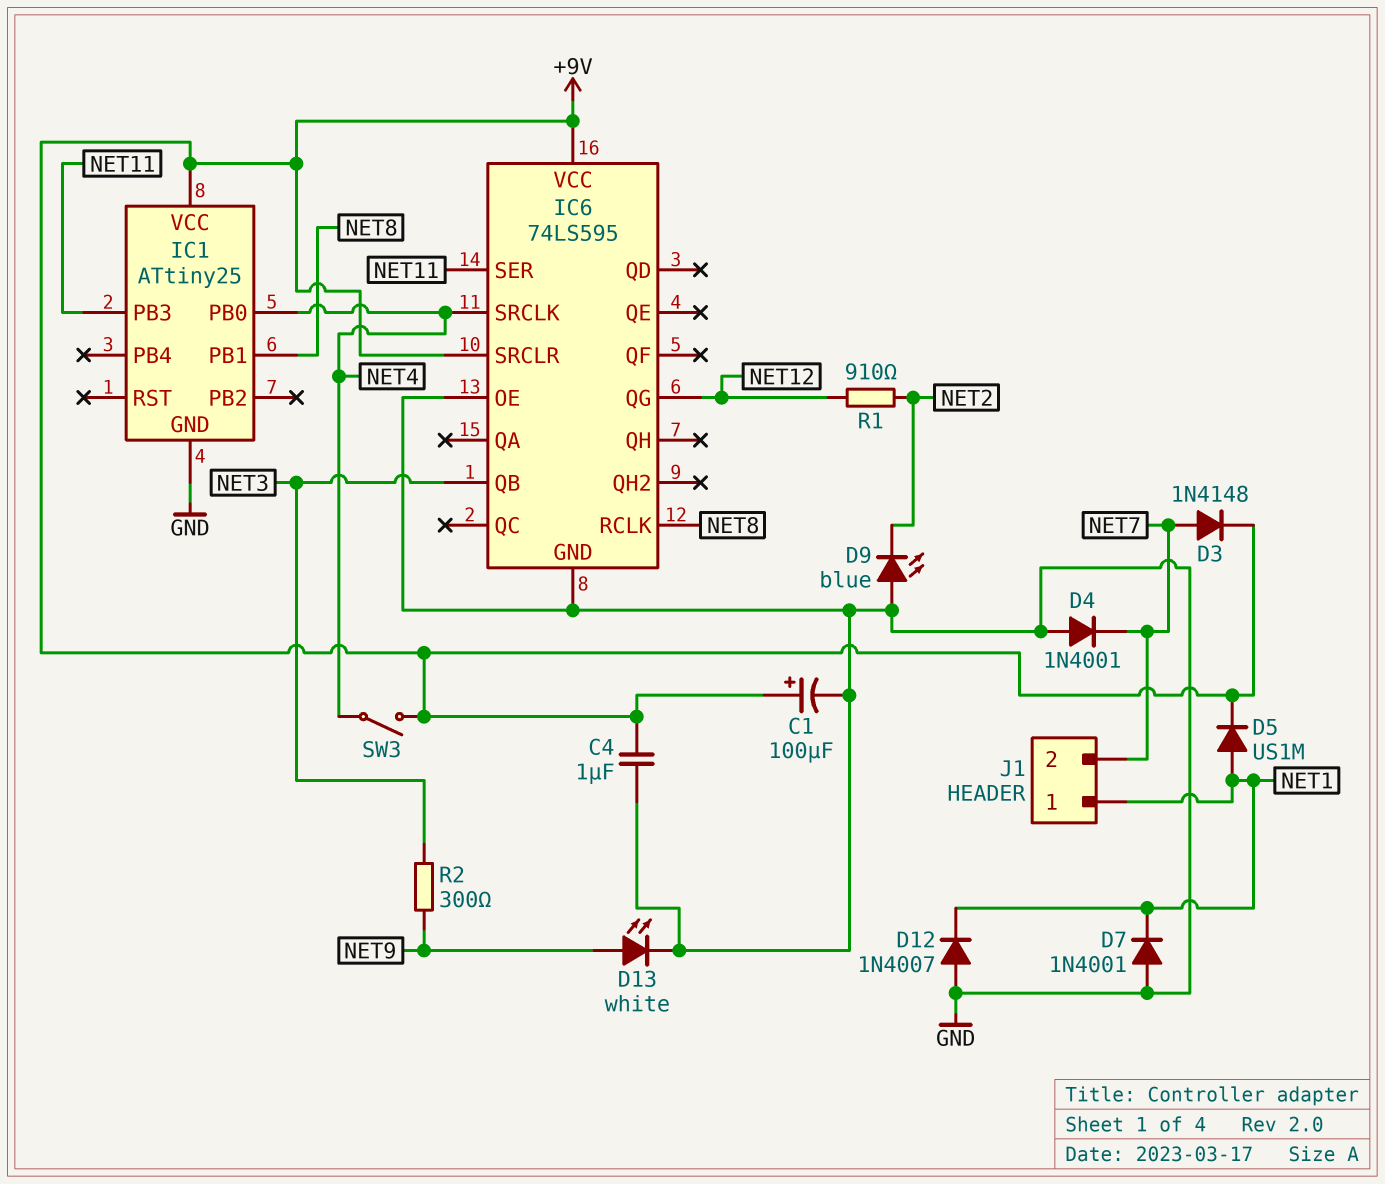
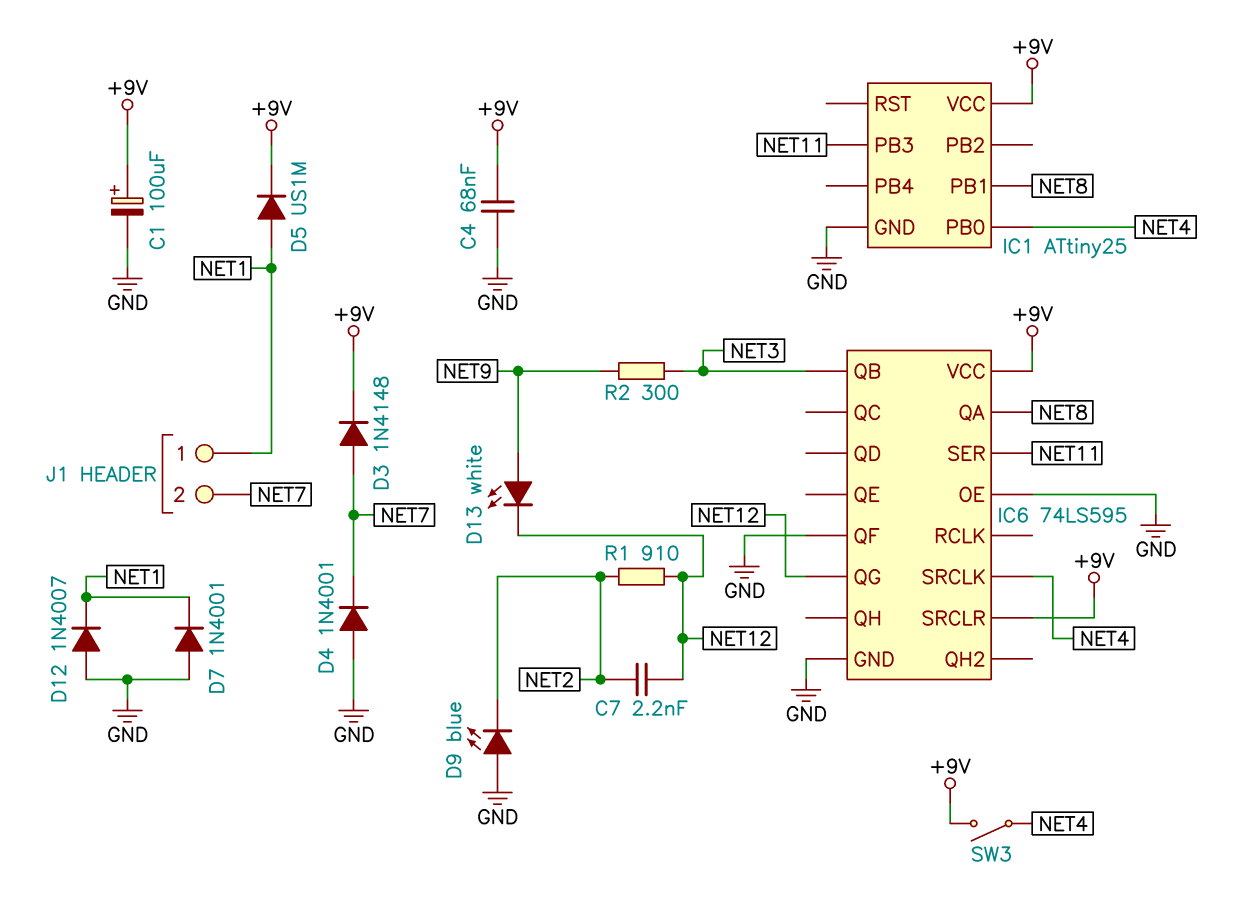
C4: 1uF (+9V, GND) -> 68nF (+9V, GND)
C7: none -> 2.2nF (NET2, NET12)
D13: LED white (A NET9, K GND) -> LED white (A NET9, K NET12)
IC6 pin QA: none -> NET8
IC6 pin QF: none -> GND
IC6 pin RCLK: NET8 -> none

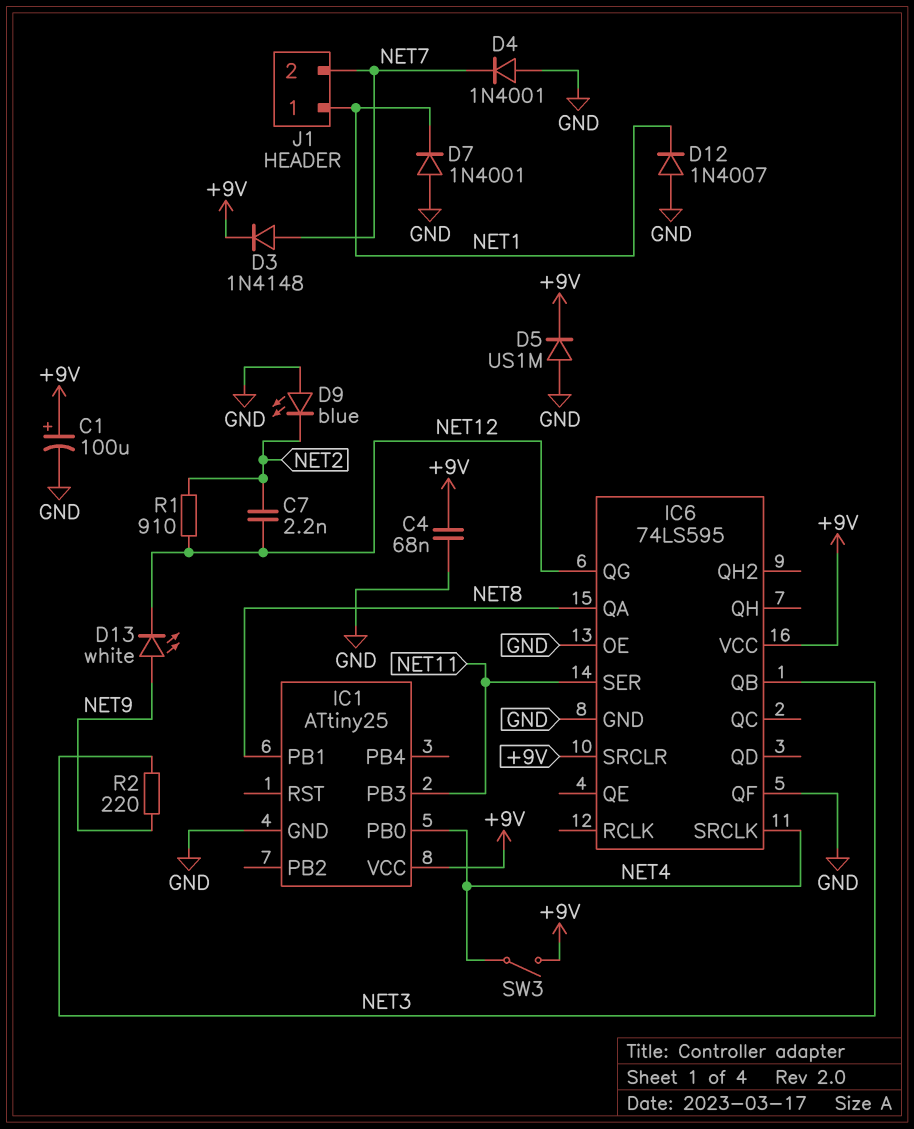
D5: diode US1M (A NET1, K +9V) -> diode US1M (A GND, K +9V)
R2: 300 (NET3, NET9) -> 220 (NET3, NET9)

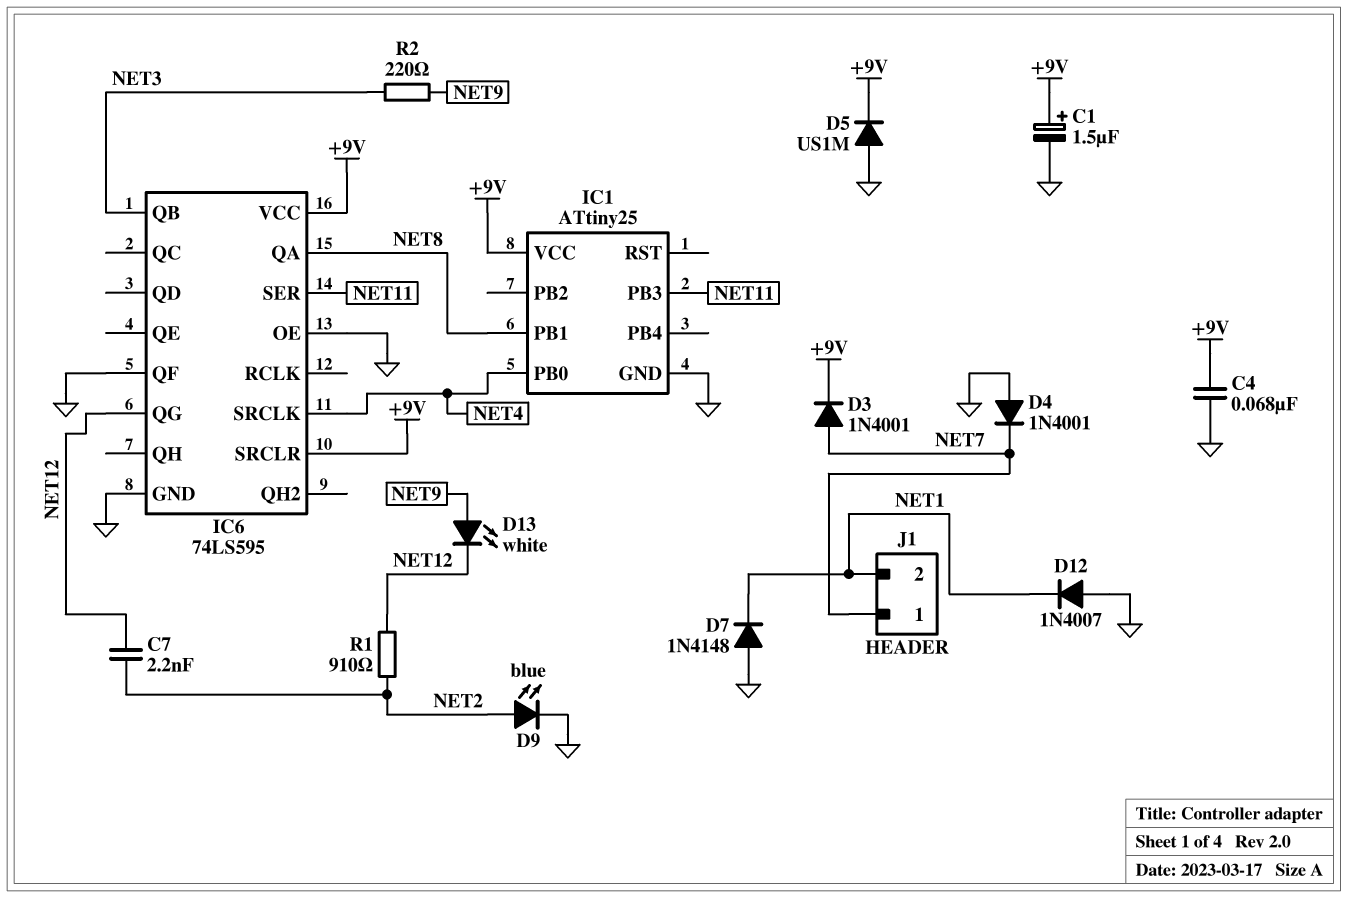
C1: 100uF (plus +9V, minus GND) -> 1.5uF (plus +9V, minus GND)
D3: diode 1N4148 (A NET7, K +9V) -> diode 1N4001 (A NET7, K +9V)
D7: diode 1N4001 (A GND, K NET1) -> diode 1N4148 (A GND, K NET1)
D9: LED blue (A GND, K NET2) -> LED blue (A NET2, K GND)
J1 pin 1: NET1 -> NET7
J1 pin 2: NET7 -> NET1
SW3: switch (+9V, NET4) -> none

